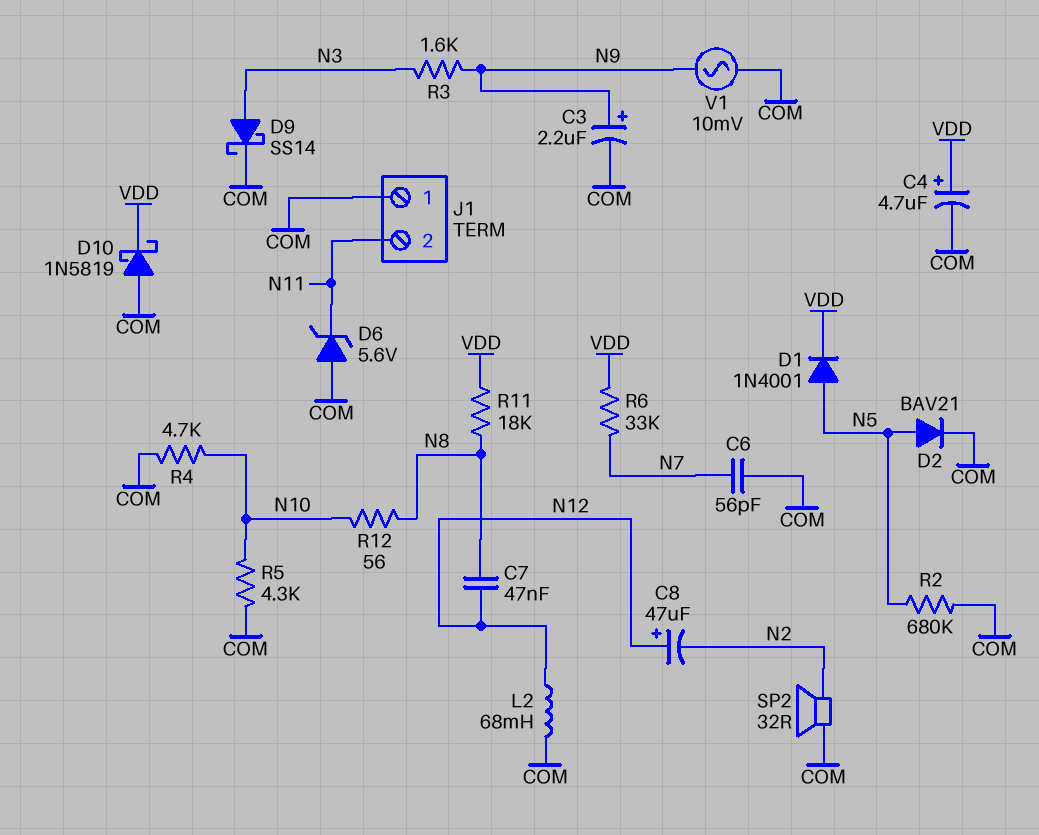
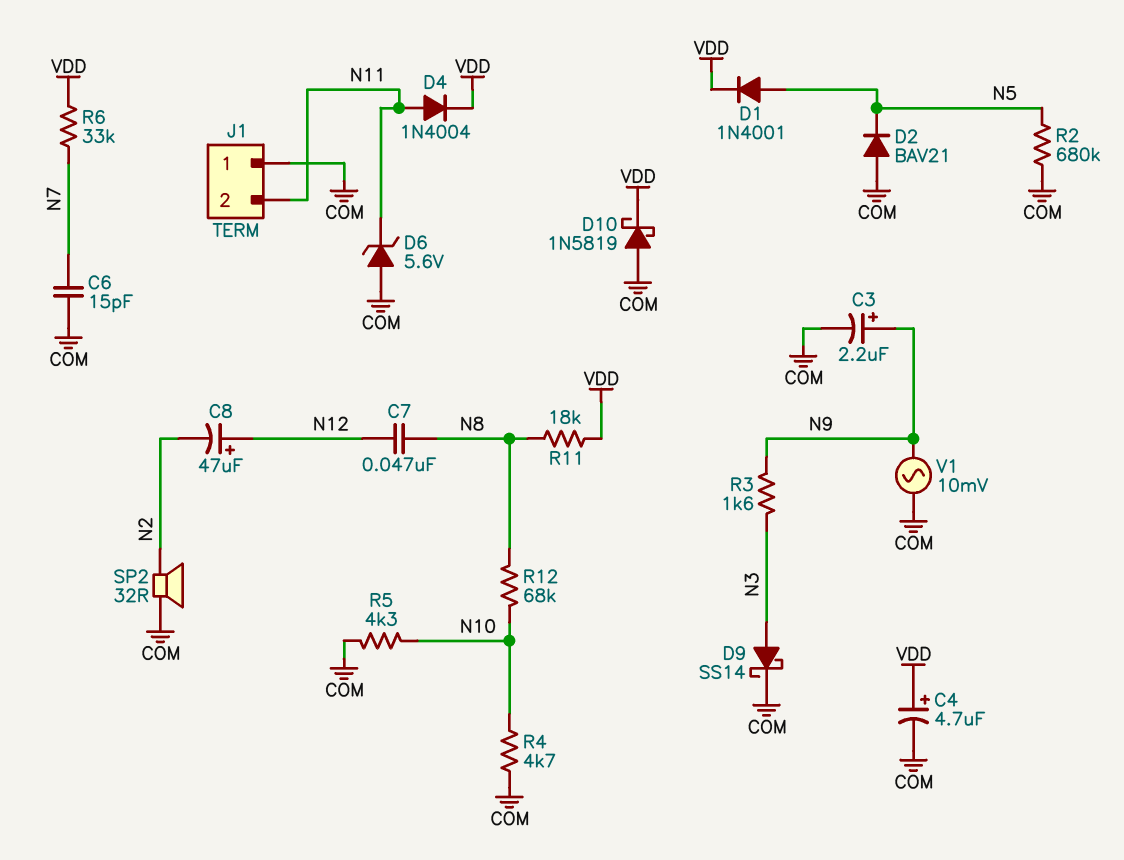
C6: 56pF (COM, N7) -> 15pF (COM, N7)
D2: diode BAV21 (A N5, K COM) -> diode BAV21 (A COM, K N5)
D4: none -> diode 1N4004 (A N11, K VDD)
L2: 68mH (COM, N12) -> none
R12: 56 (N8, N10) -> 68k (N8, N10)

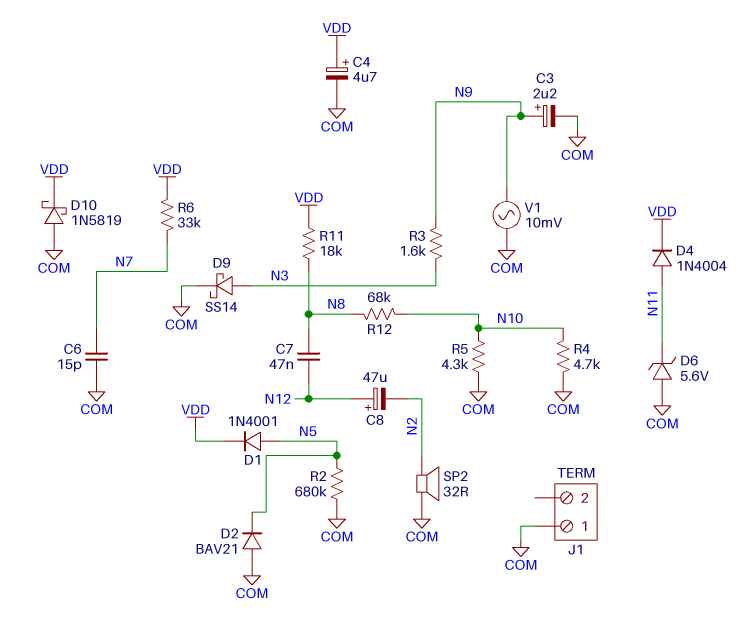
J1 pin 2: N11 -> none

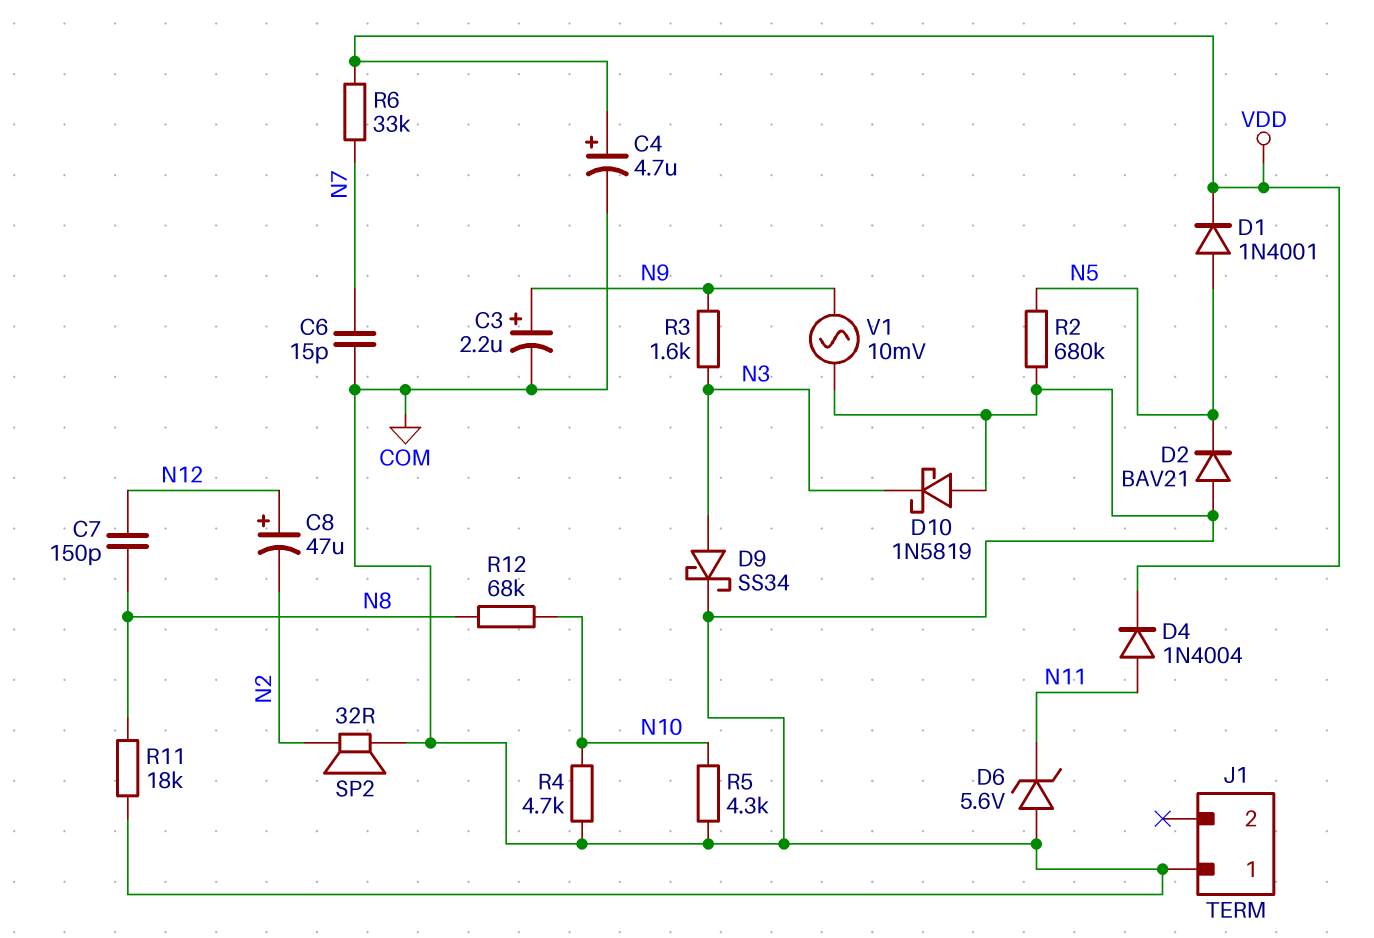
C7: 47nF (N8, N12) -> 150pF (N8, N12)
D9: schottky SS14 (A N3, K COM) -> schottky SS34 (A N3, K COM)
D10: schottky 1N5819 (A COM, K VDD) -> schottky 1N5819 (A COM, K N3)
R11: 18k (N8, VDD) -> 18k (COM, N8)

